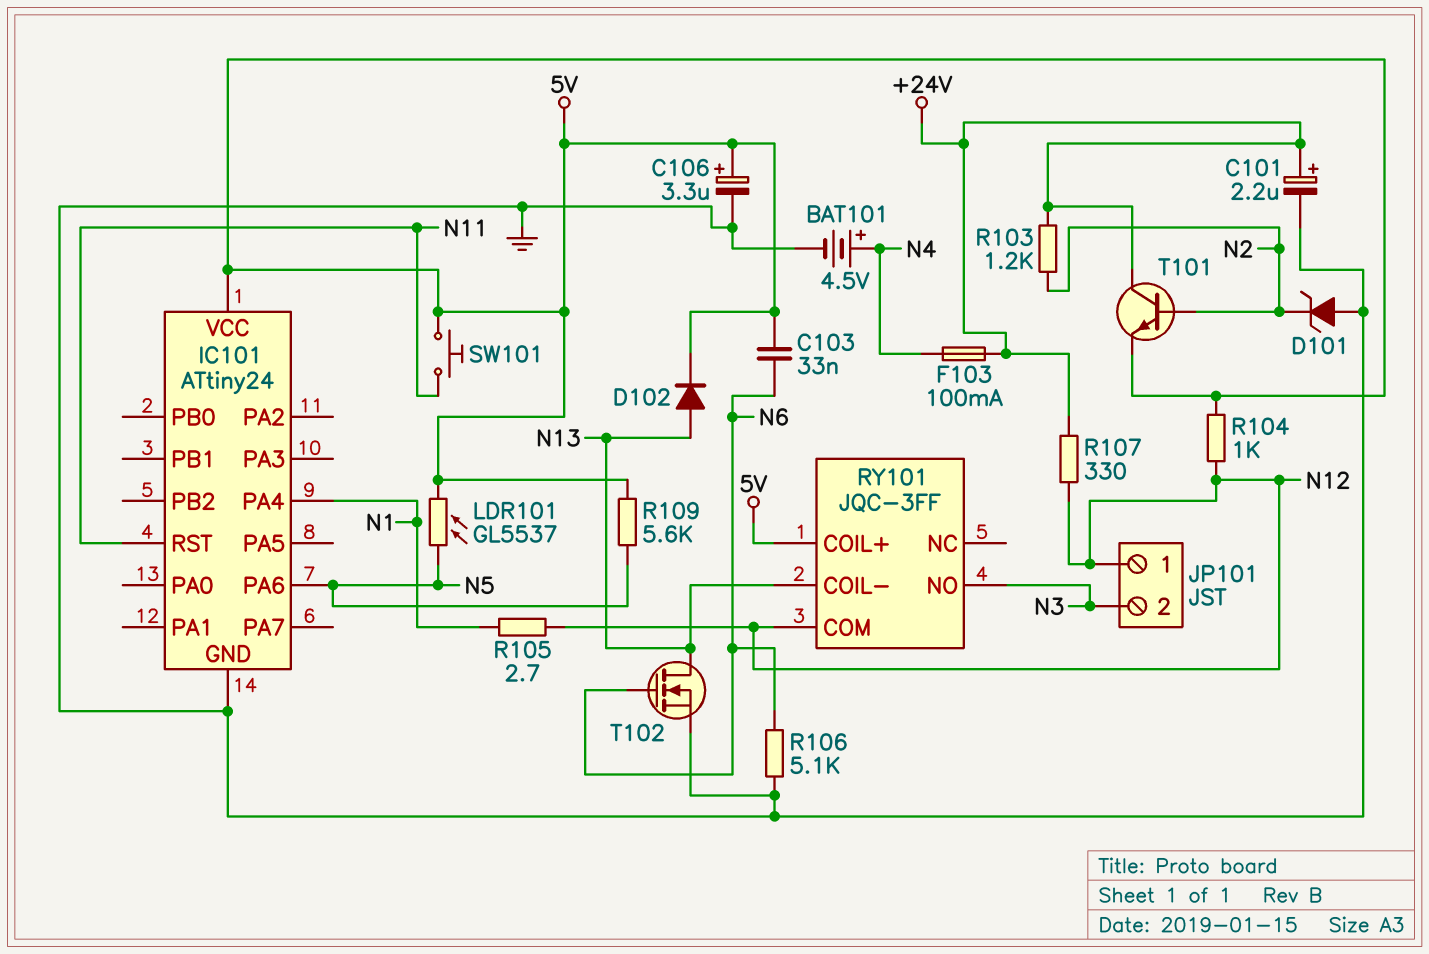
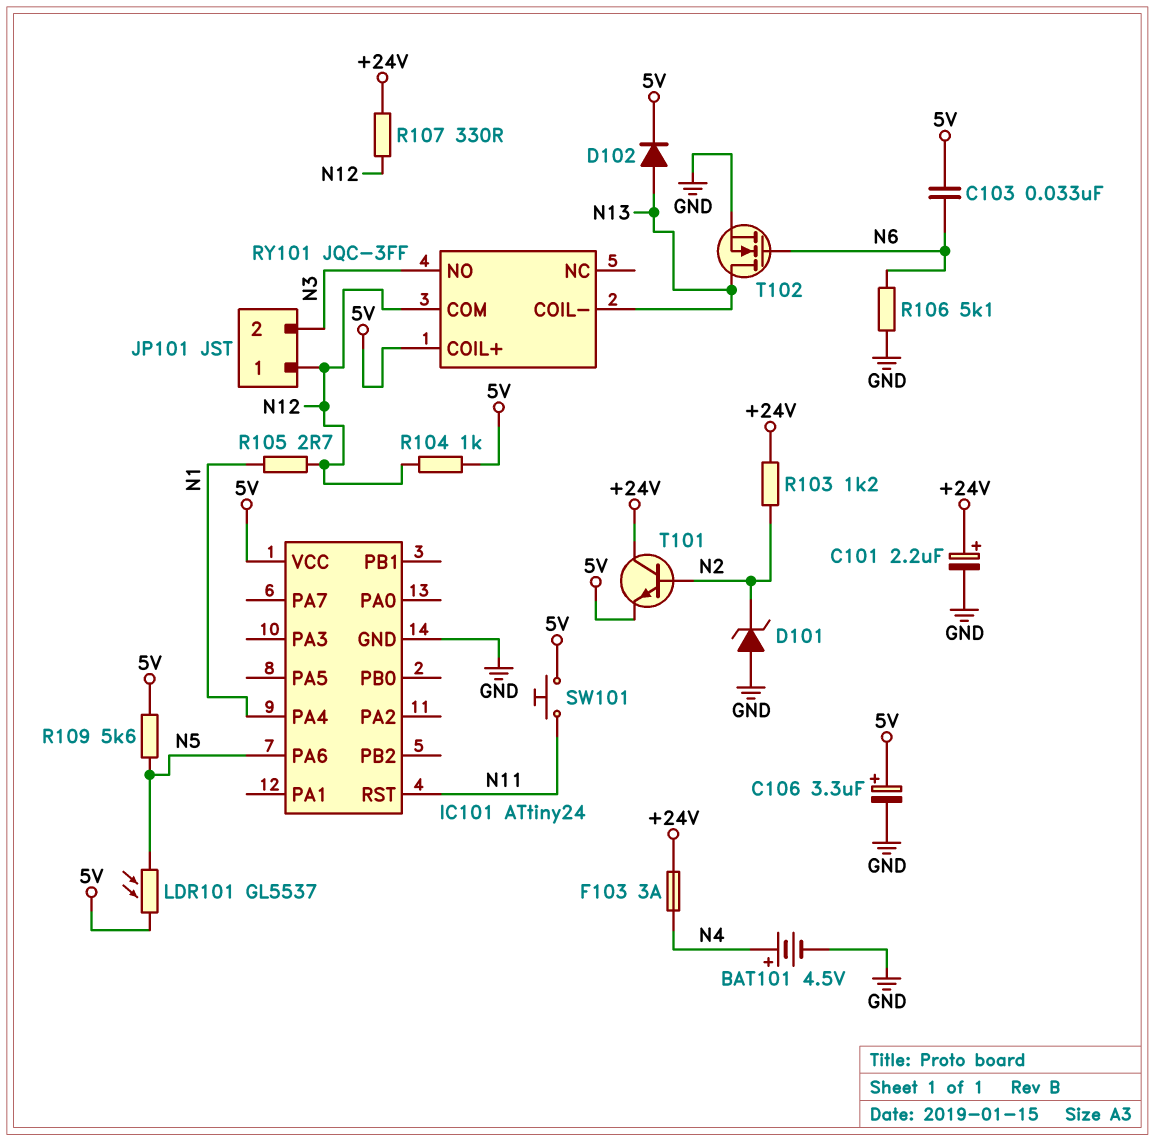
F103: 100mA (+24V, N4) -> 3A (+24V, N4)

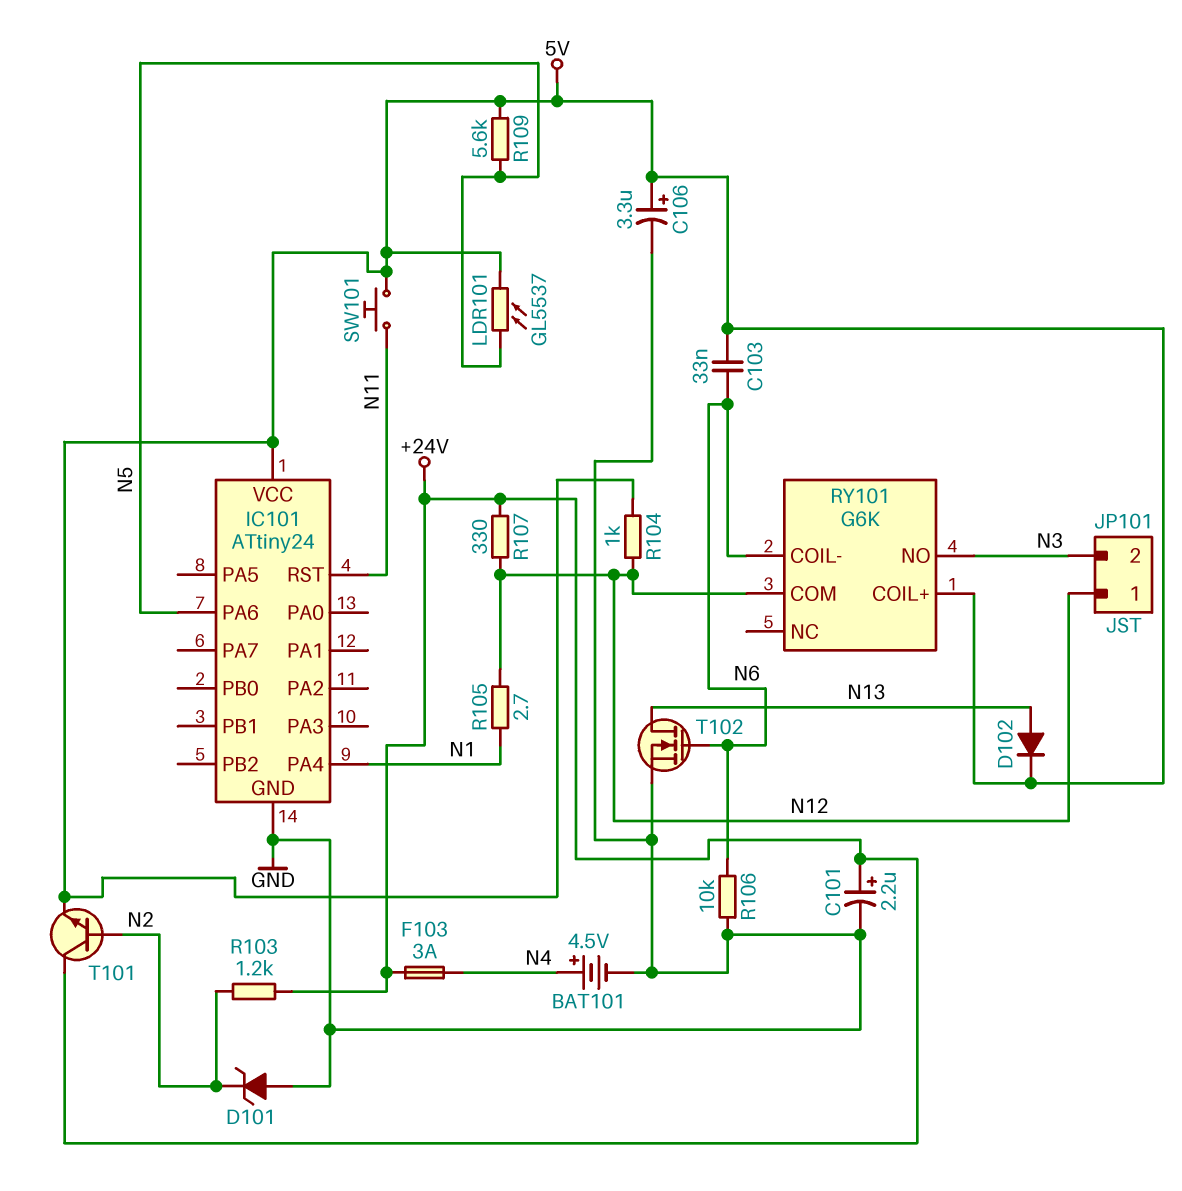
R106: 5.1k (GND, N6) -> 10k (GND, N6)
RY101: JQC-3FF -> G6K
RY101 pin COIL-: N13 -> N6

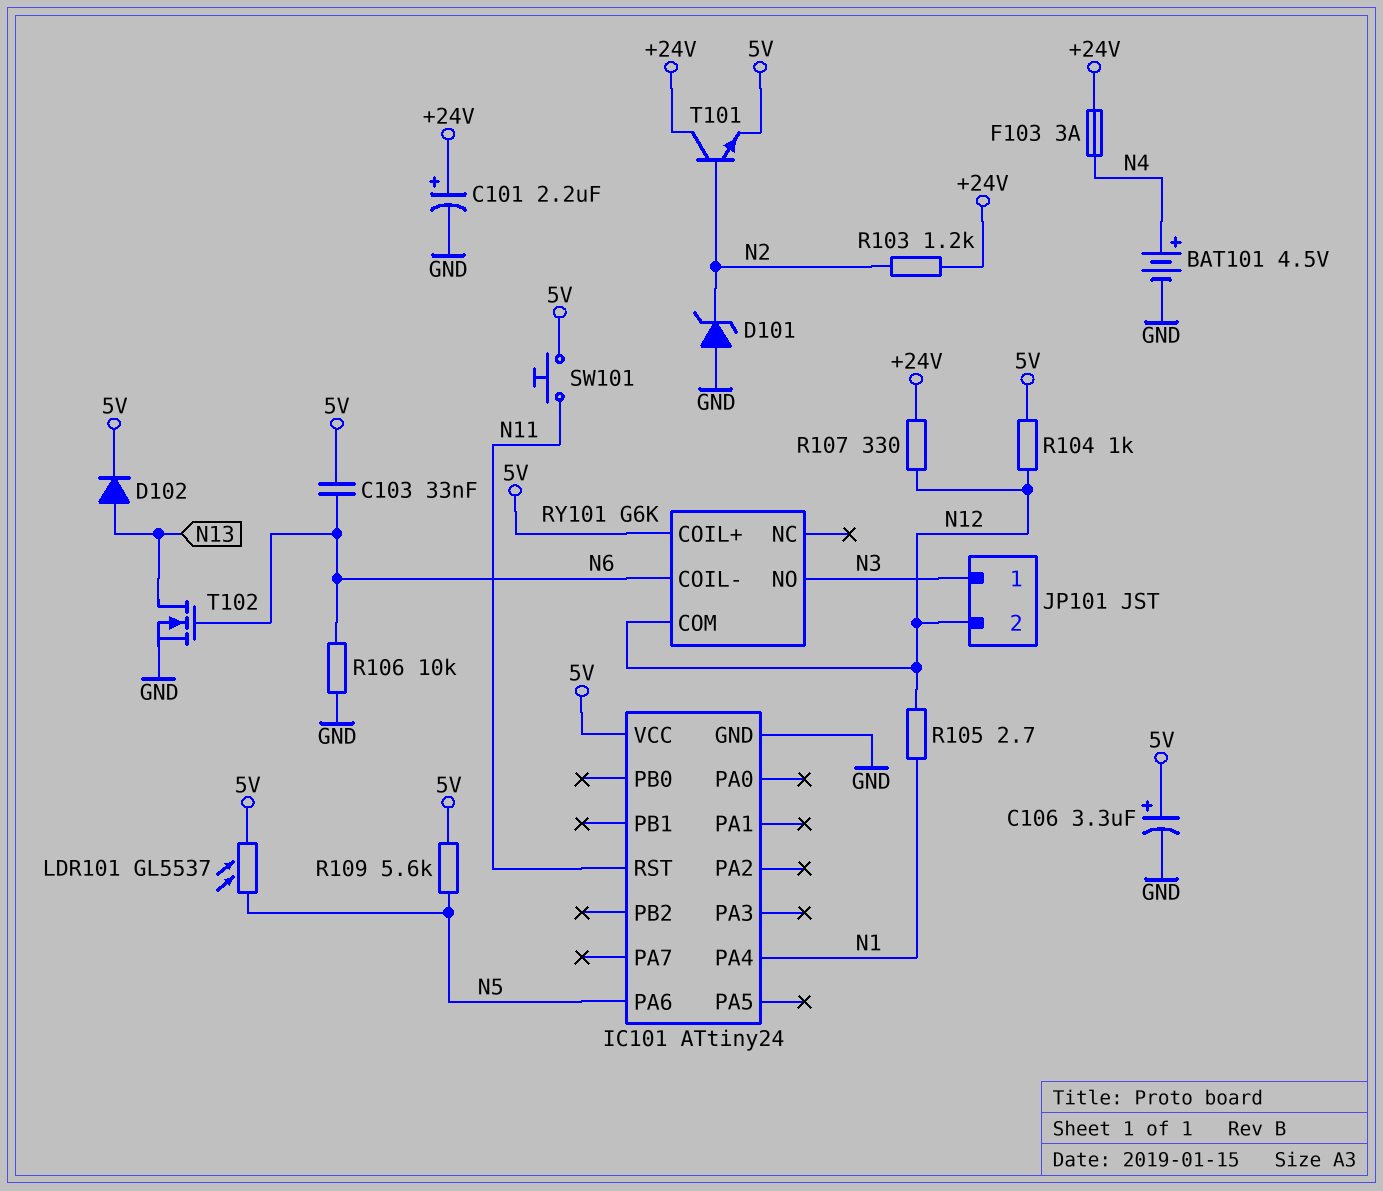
JP101 pin 1: N12 -> N3
JP101 pin 2: N3 -> N12

